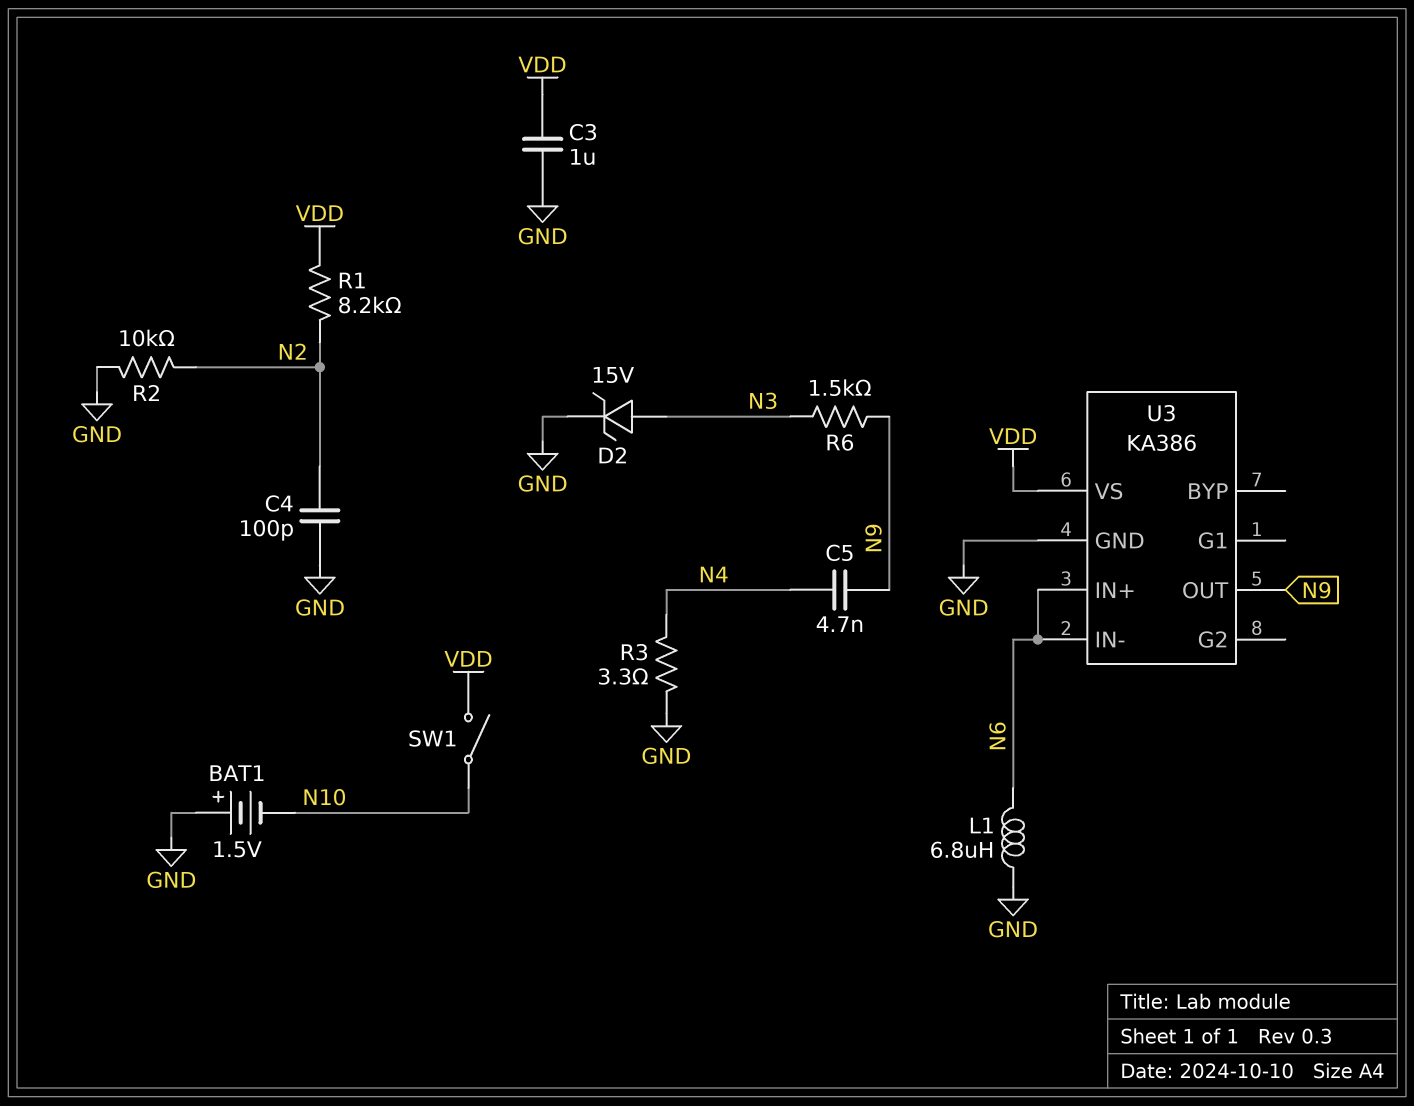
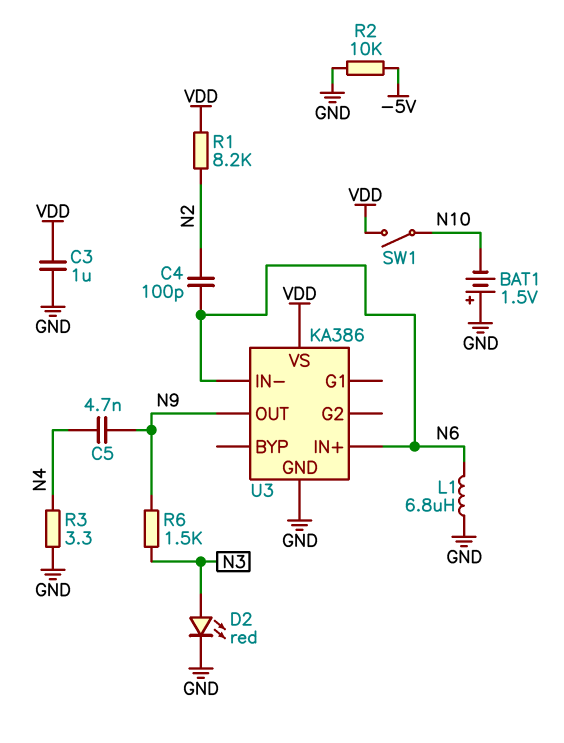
C4: 100pF (GND, N2) -> 100pF (N2, N6)
D2: zener 15V (A N3, K GND) -> LED red (A N3, K GND)
R2: 10k (GND, N2) -> 10k (-5V, GND)

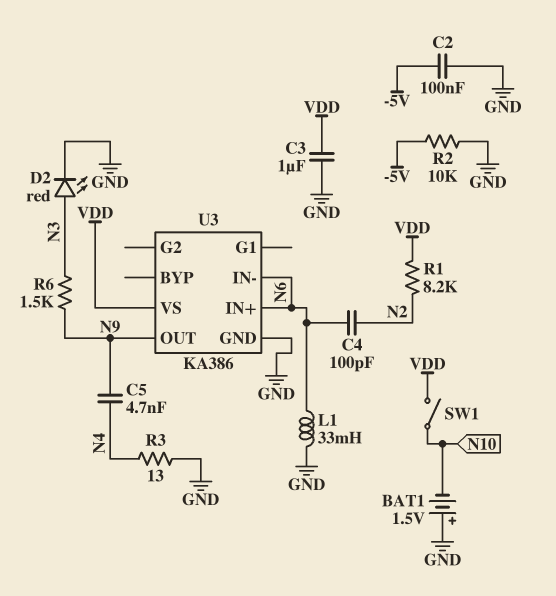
C2: none -> 100nF (-5V, GND)
L1: 6.8uH (GND, N6) -> 33mH (GND, N6)
R3: 3.3 (GND, N4) -> 13 (GND, N4)

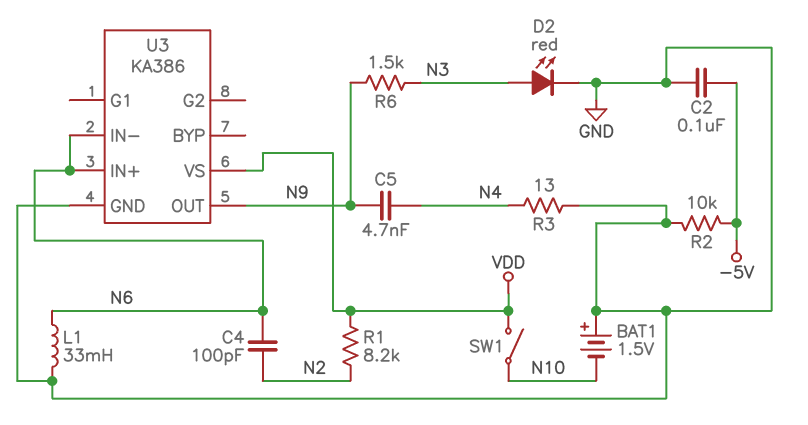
C3: 1uF (GND, VDD) -> none

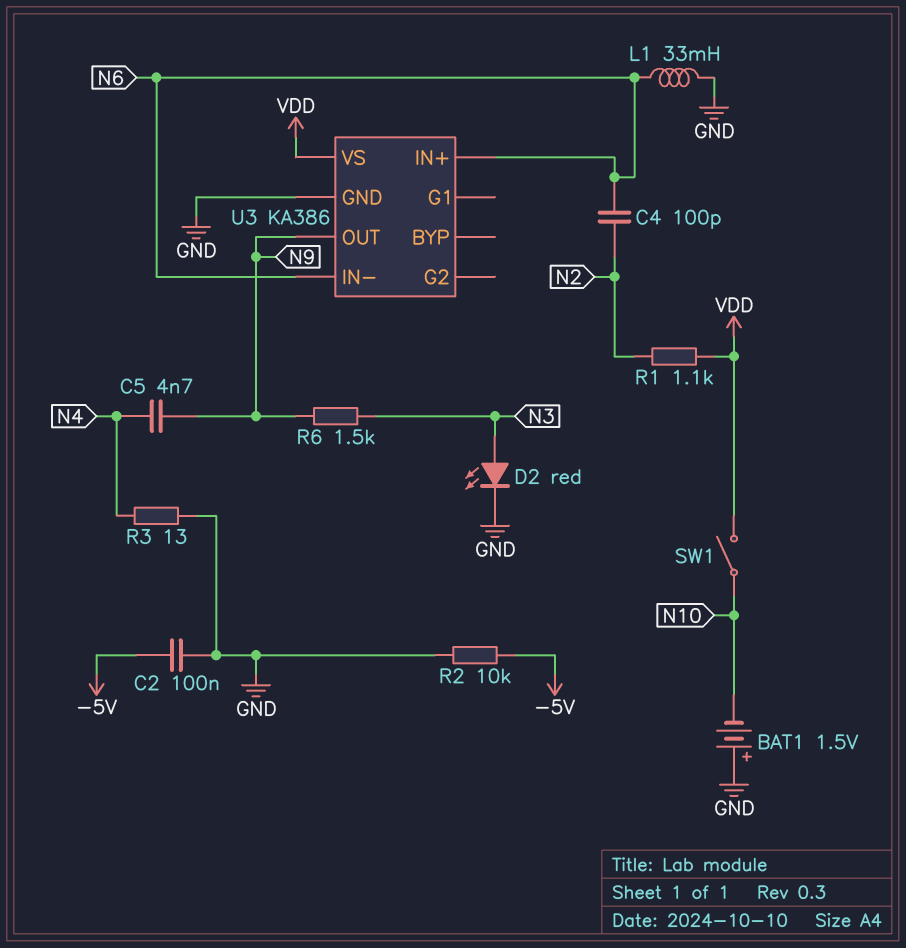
R1: 8.2k (N2, VDD) -> 1.1k (N2, VDD)

